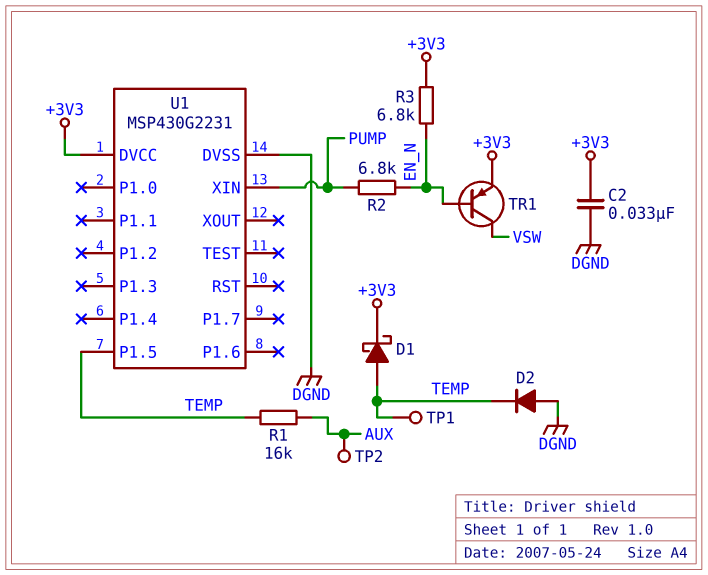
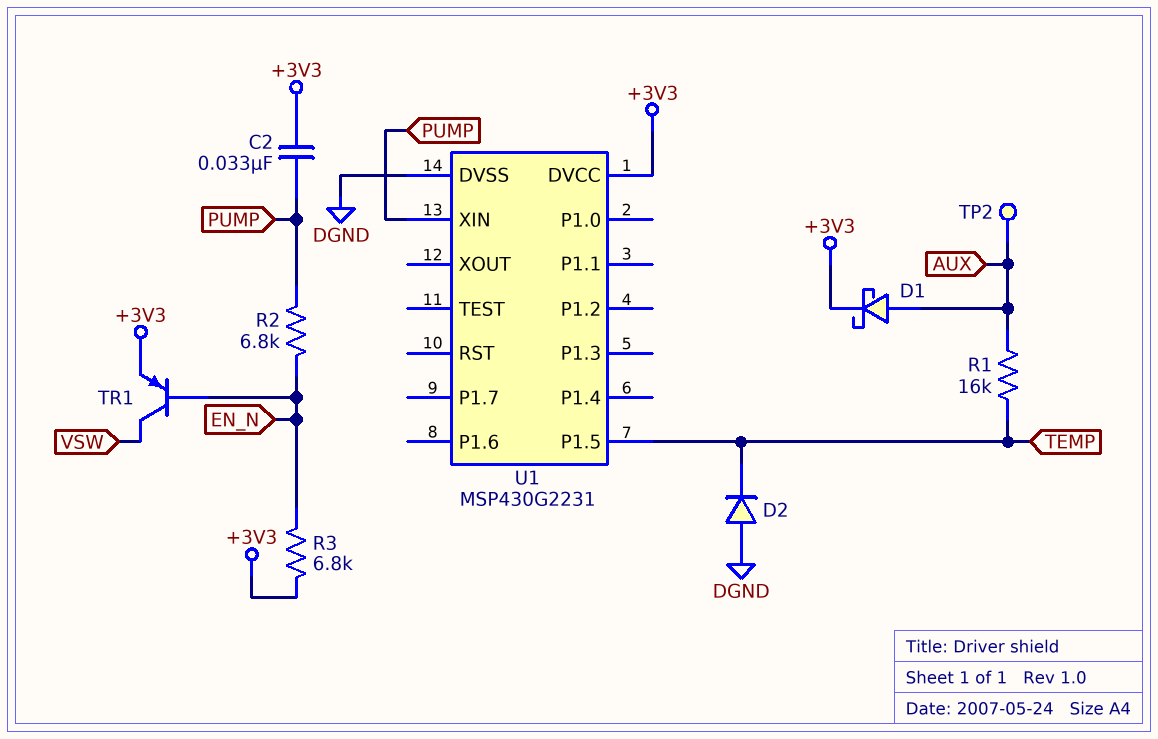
C2: 33nF (+3V3, DGND) -> 33nF (+3V3, PUMP)
D1: schottky (A TEMP, K +3V3) -> schottky (A AUX, K +3V3)
TP1: test point (TEMP) -> none

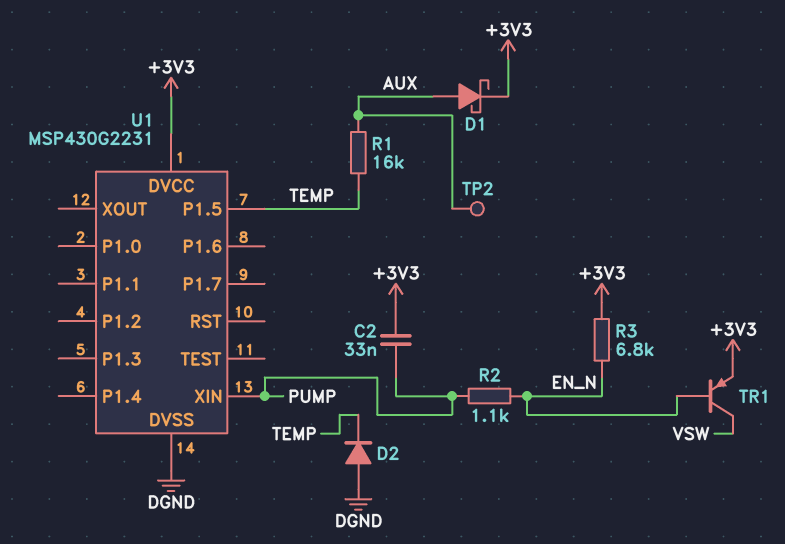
R2: 6.8k (EN_N, PUMP) -> 1.1k (EN_N, PUMP)

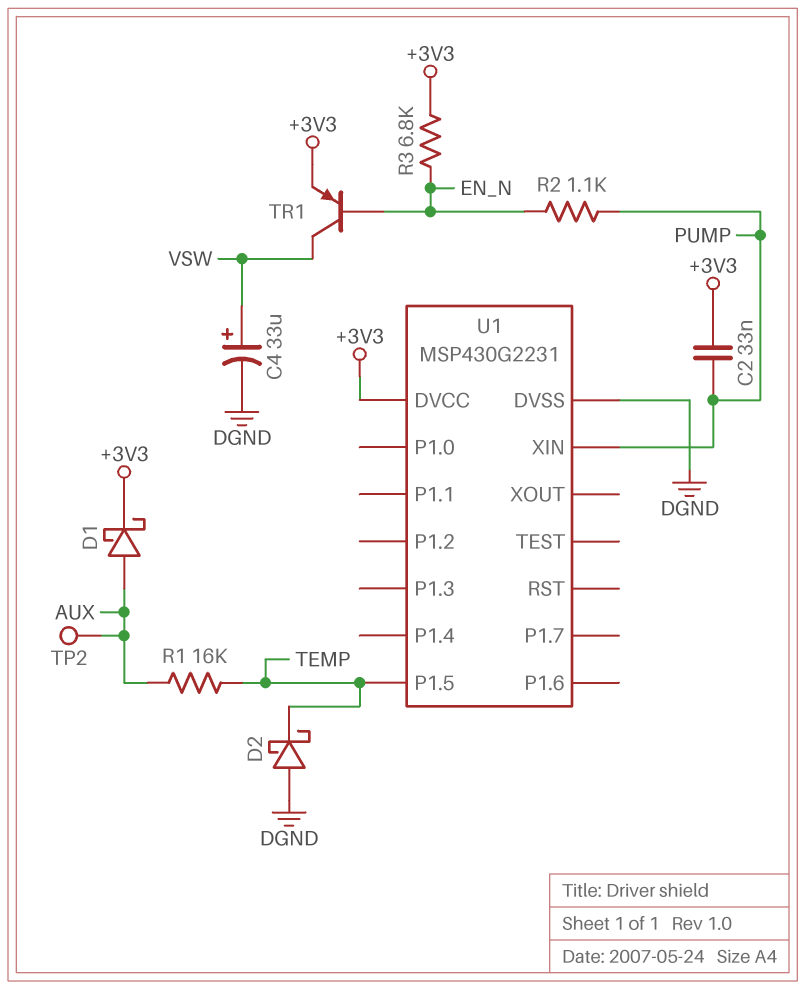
C4: none -> 33uF (plus VSW, minus DGND)
D2: diode (A DGND, K TEMP) -> schottky (A DGND, K TEMP)

